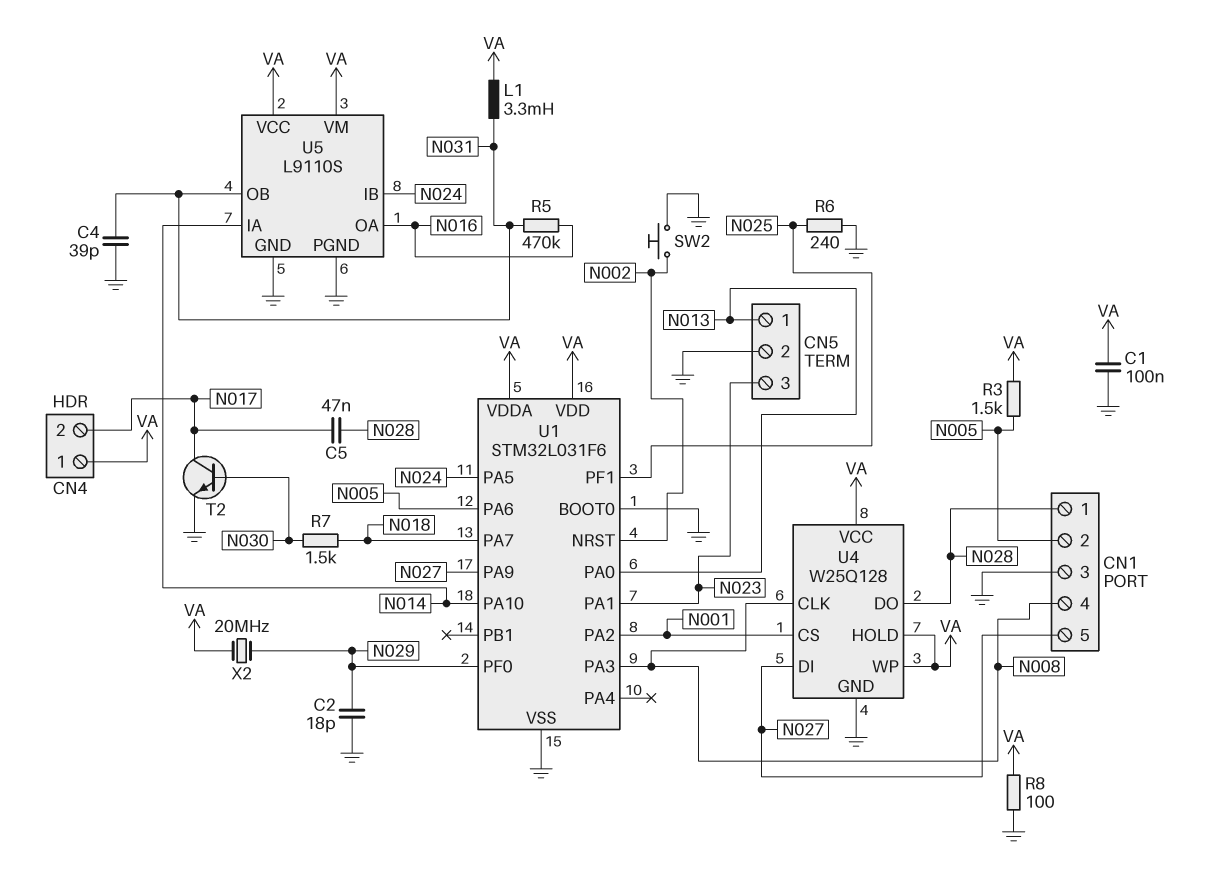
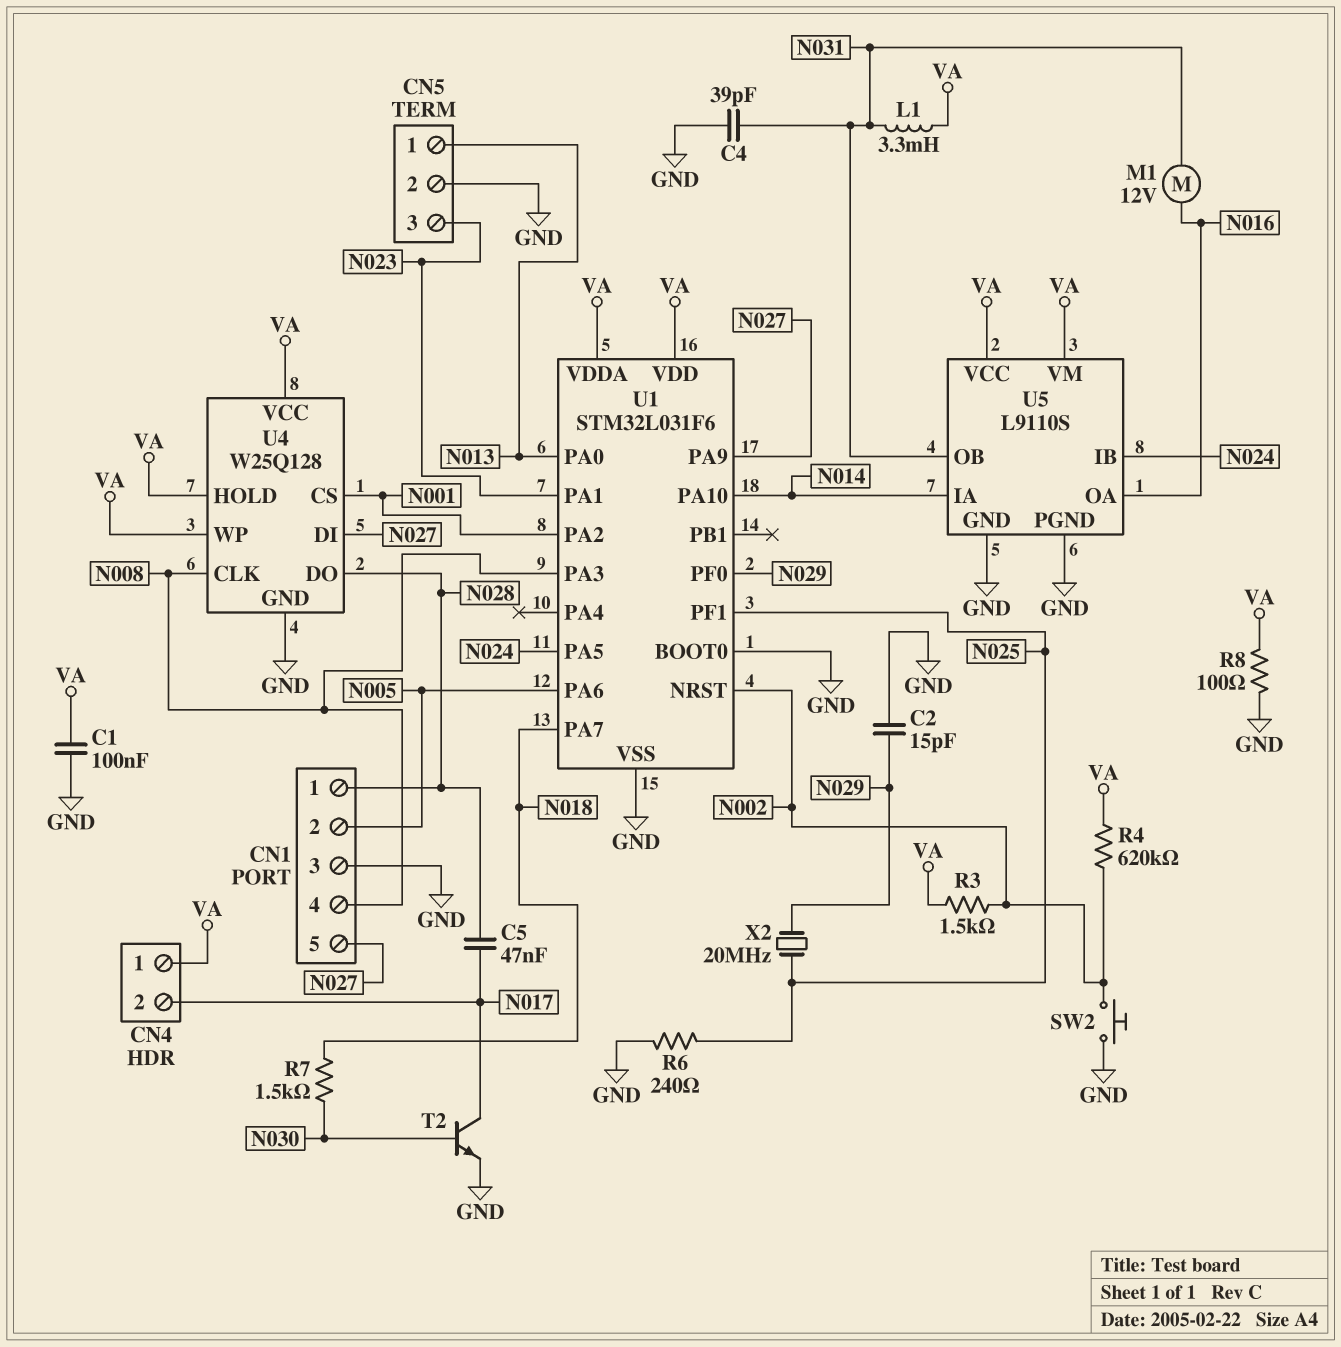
C2: 18pF (GND, N029) -> 15pF (GND, N029)
M1: none -> motor 12V (N016, N031)
R3: 1.5k (N005, VA) -> 1.5k (N002, VA)
R4: none -> 620k (N002, VA)
R5: 470k (N016, N031) -> none
X2: 20MHz (N029, VA) -> 20MHz (N025, N029)

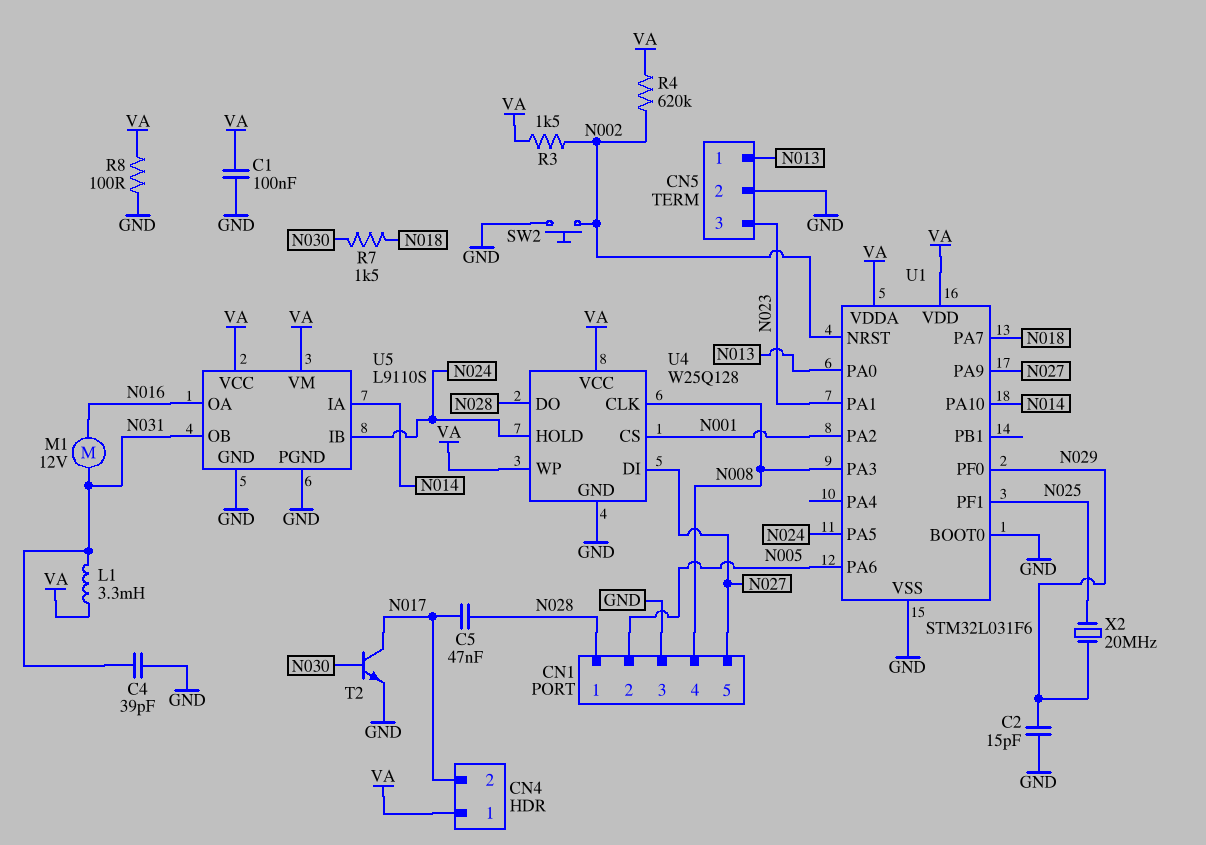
R6: 240 (GND, N025) -> none
U4 pin HOLD: VA -> N024

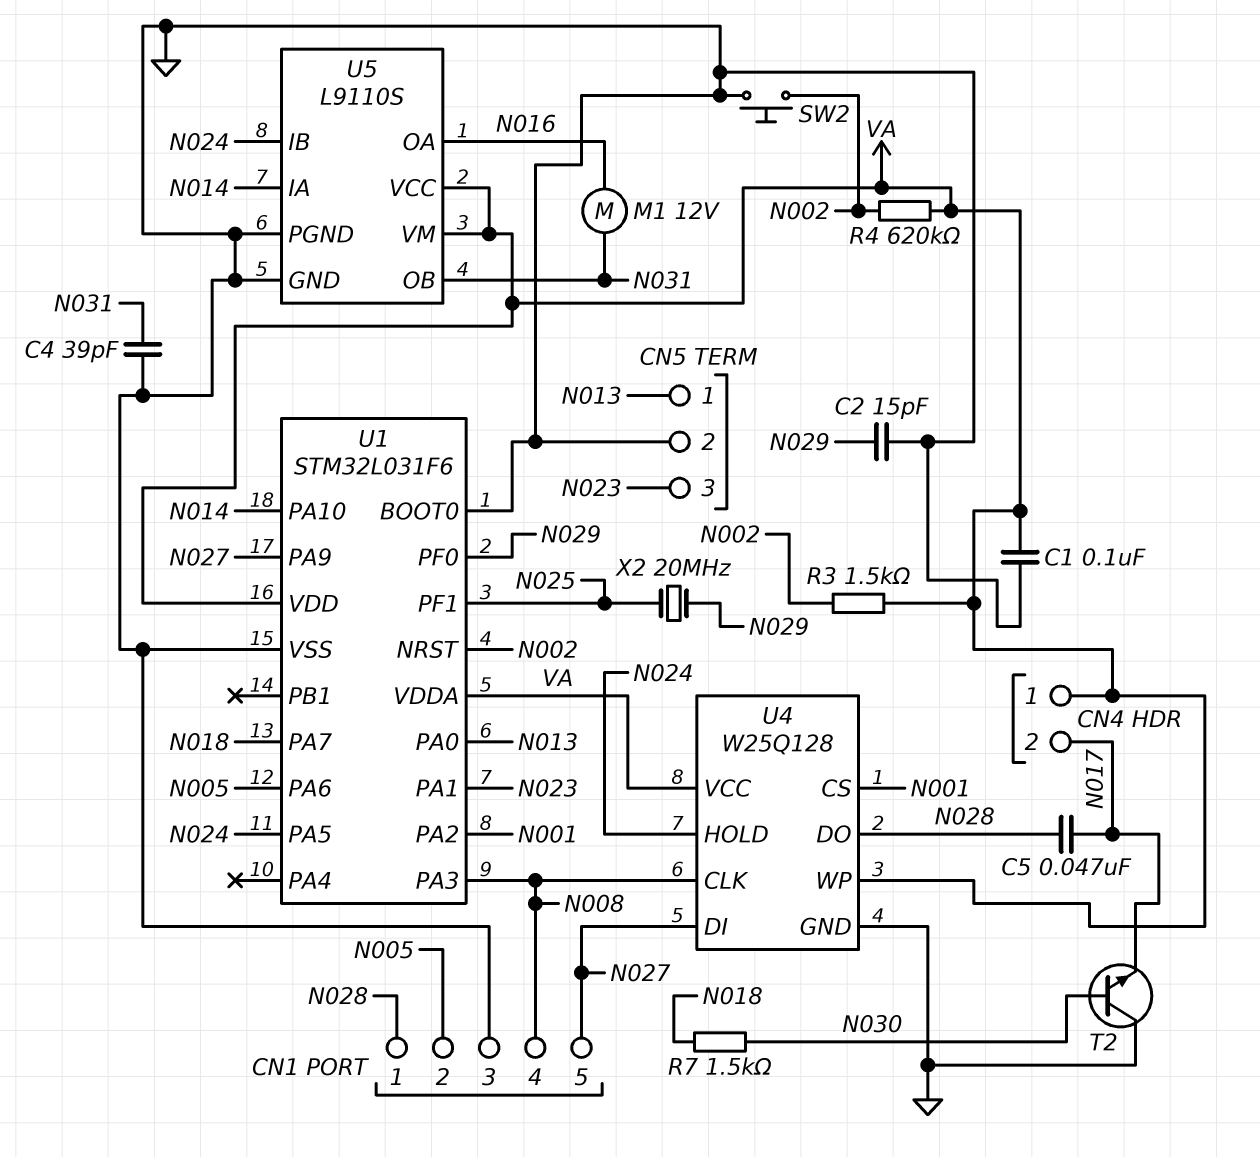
L1: 3.3mH (N031, VA) -> none
R8: 100 (GND, VA) -> none
T2: NPN (B N030, C N017, E GND) -> NPN (B N030, C GND, E N017)

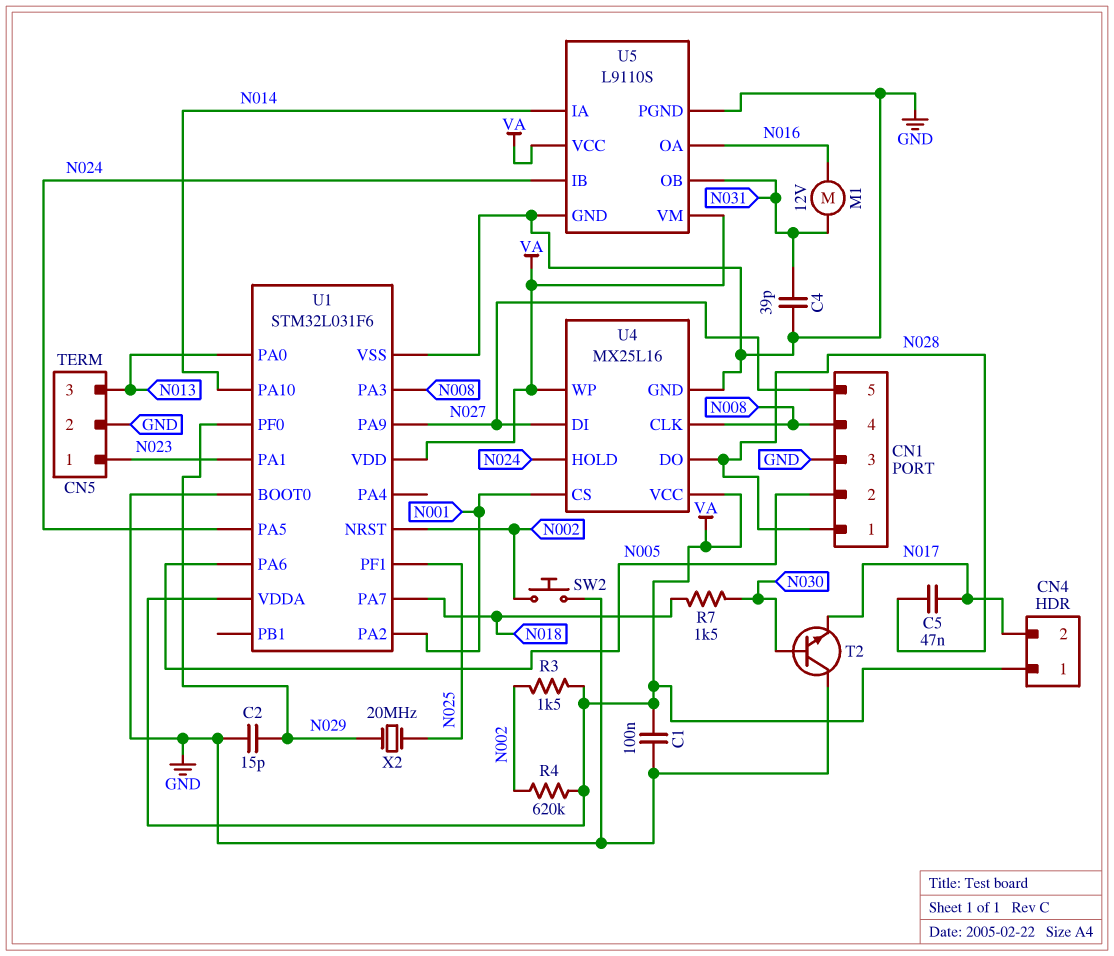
CN5 pin 1: N013 -> N023
CN5 pin 3: N023 -> N013
U4: W25Q128 -> MX25L16

